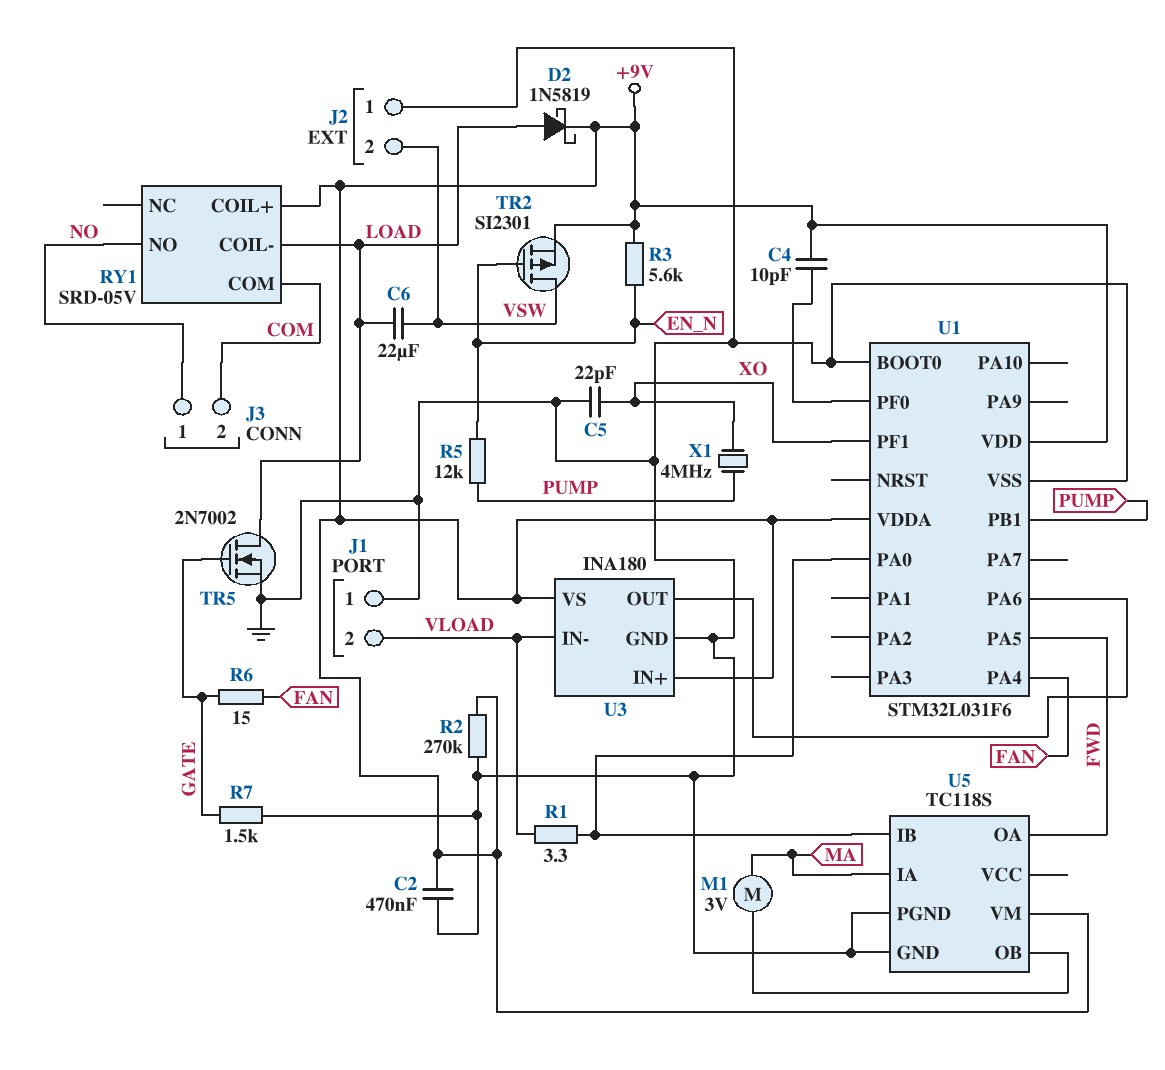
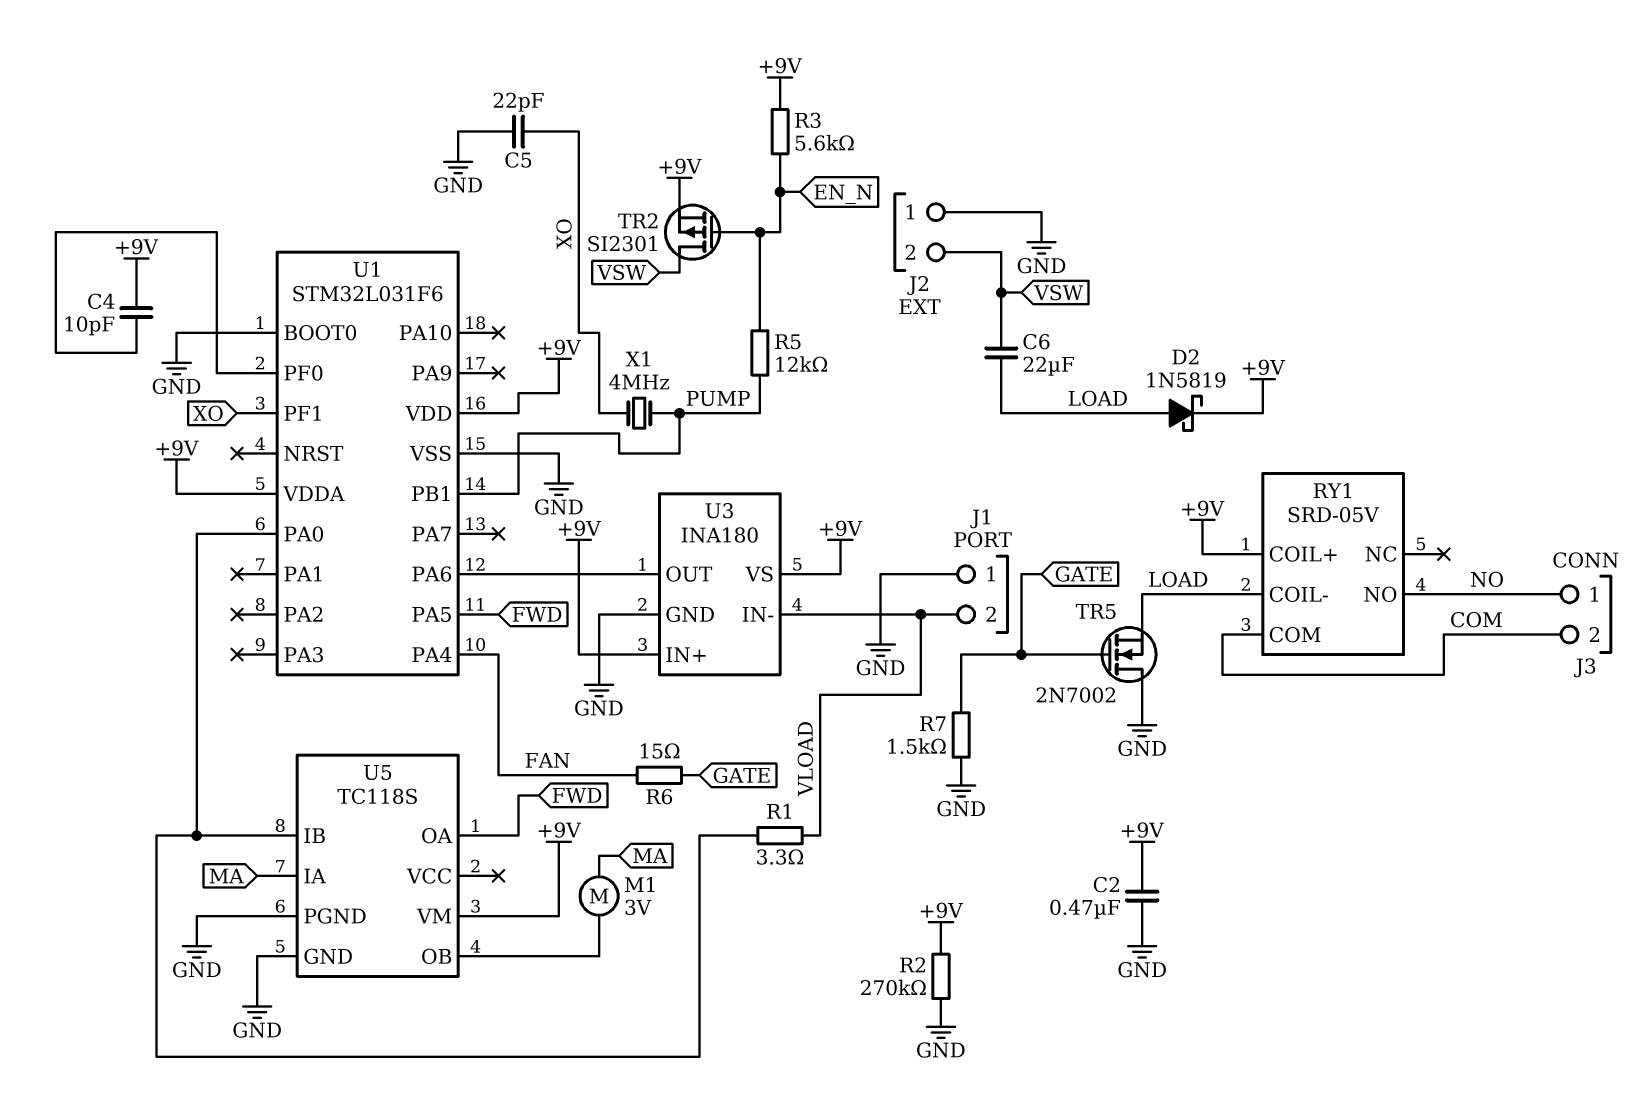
TR5: NMOS 2N7002 (G GATE, D LOAD, S GND) -> NMOS 2N7002 (G GATE, D GND, S LOAD)

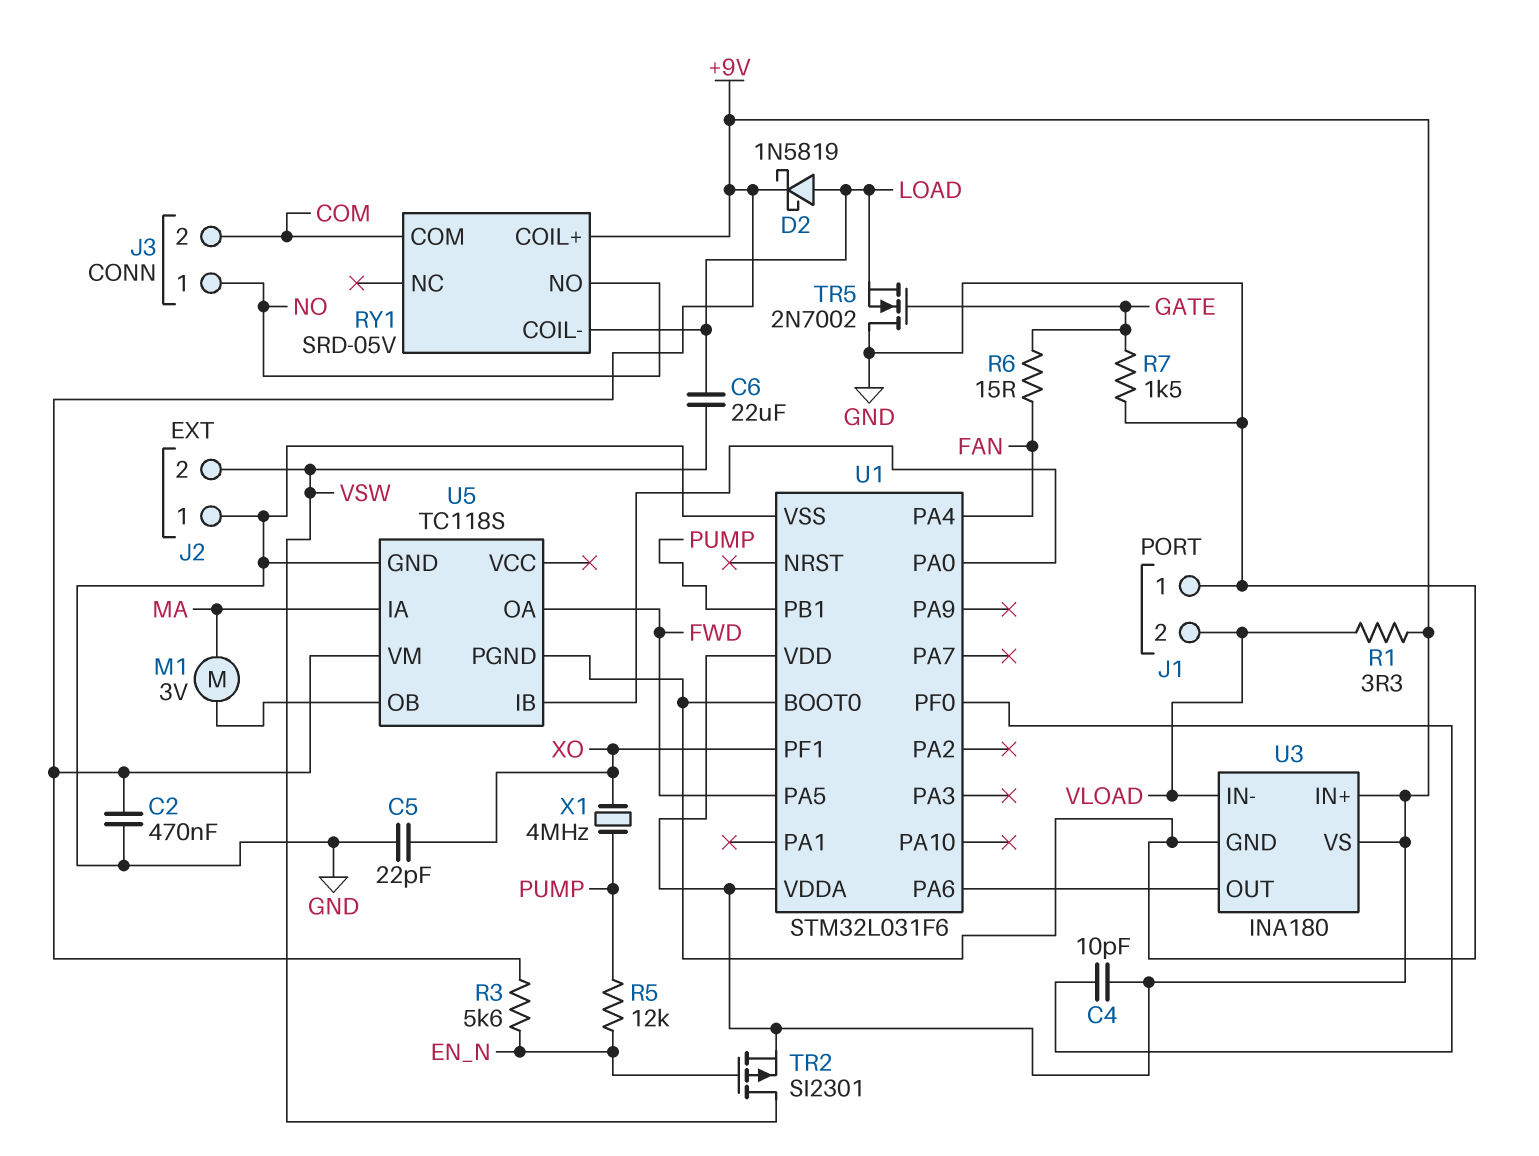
R1: 3.3 (U1/PA0, VLOAD) -> 3.3 (+9V, VLOAD)
R2: 270k (+9V, GND) -> none

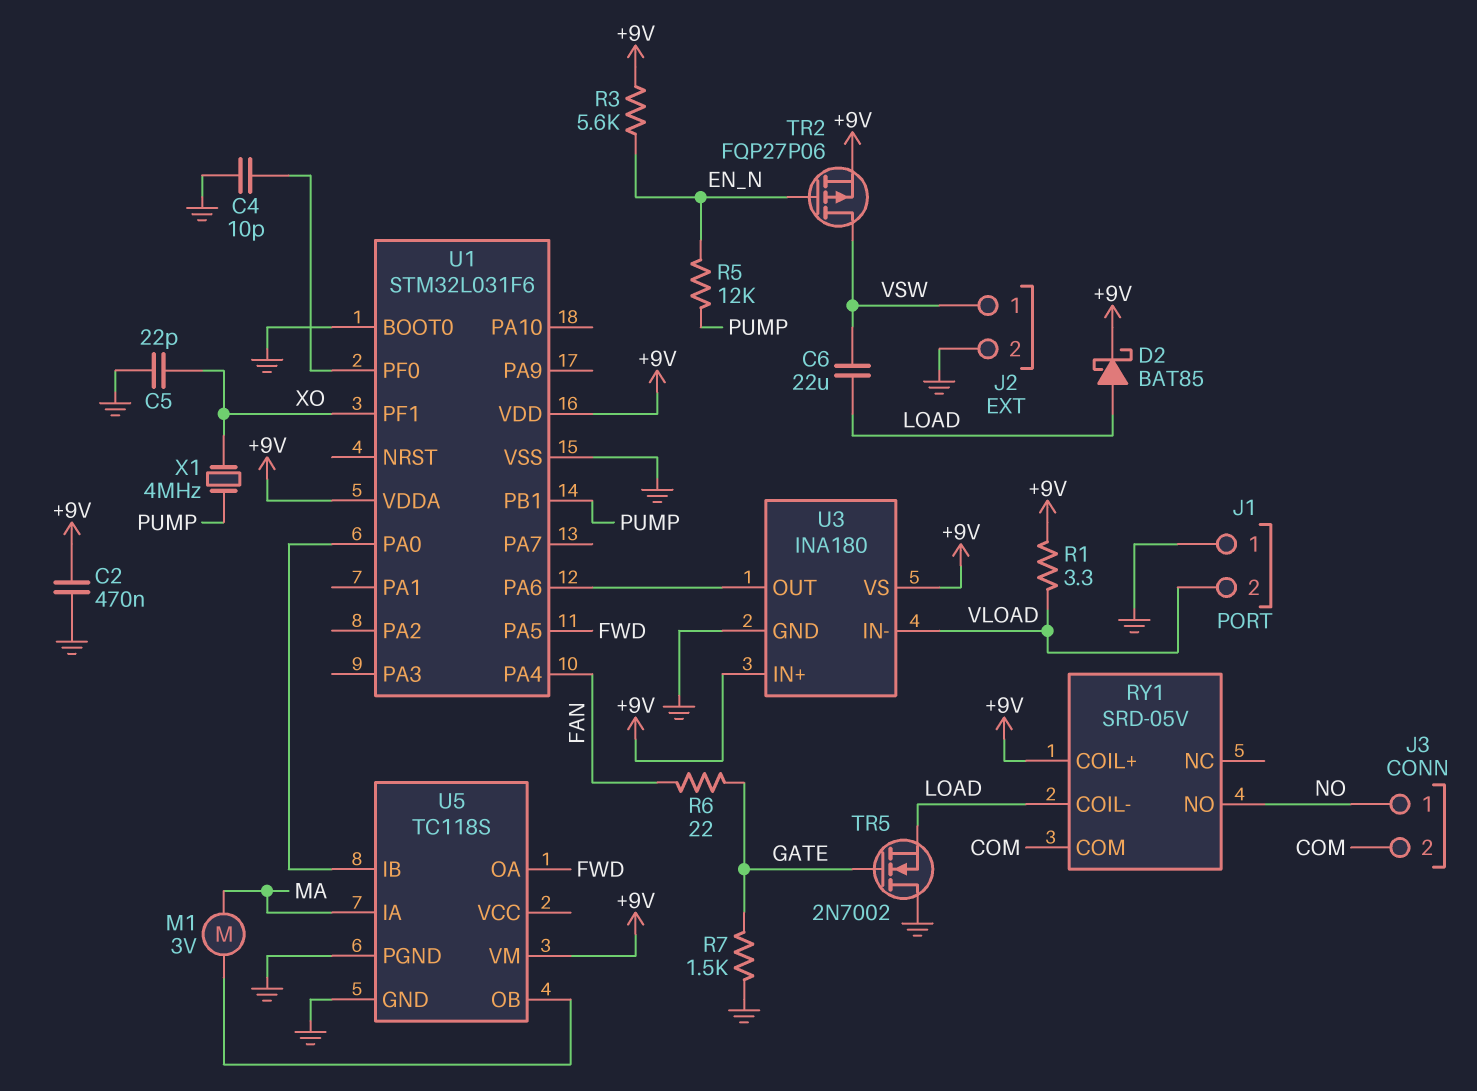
C4: 10pF (+9V, U1/PF0) -> 10pF (GND, U1/PF0)
D2: schottky 1N5819 (A LOAD, K +9V) -> schottky BAT85 (A LOAD, K +9V)
J2 pin 1: GND -> VSW
J2 pin 2: VSW -> GND
R6: 15 (FAN, GATE) -> 22 (FAN, GATE)
TR2: PMOS SI2301 (G EN_N, D VSW, S +9V) -> PMOS FQP27P06 (G EN_N, D VSW, S +9V)

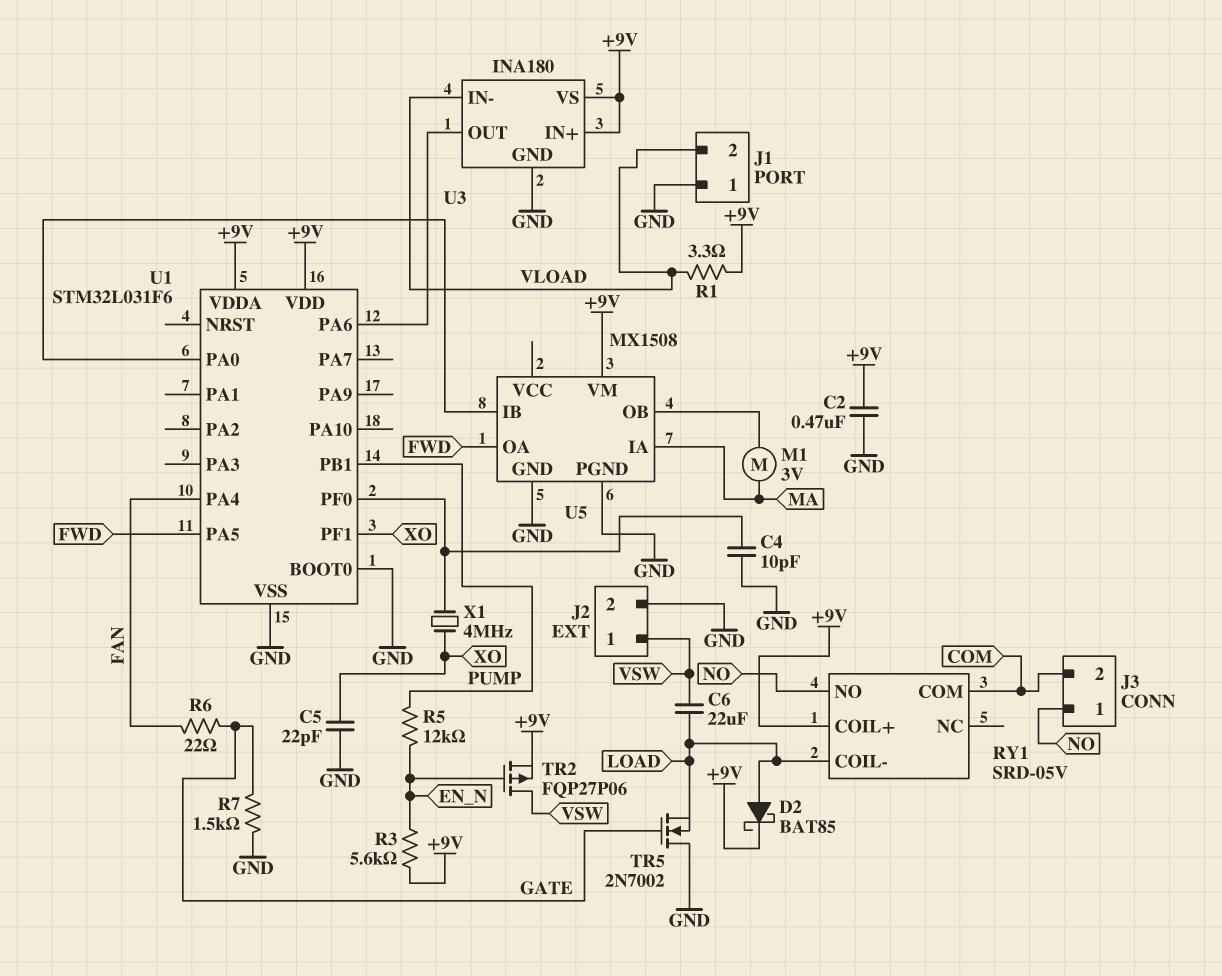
U5: TC118S -> MX1508
X1: 4MHz (PUMP, XO) -> 4MHz (U1/PF0, XO)

